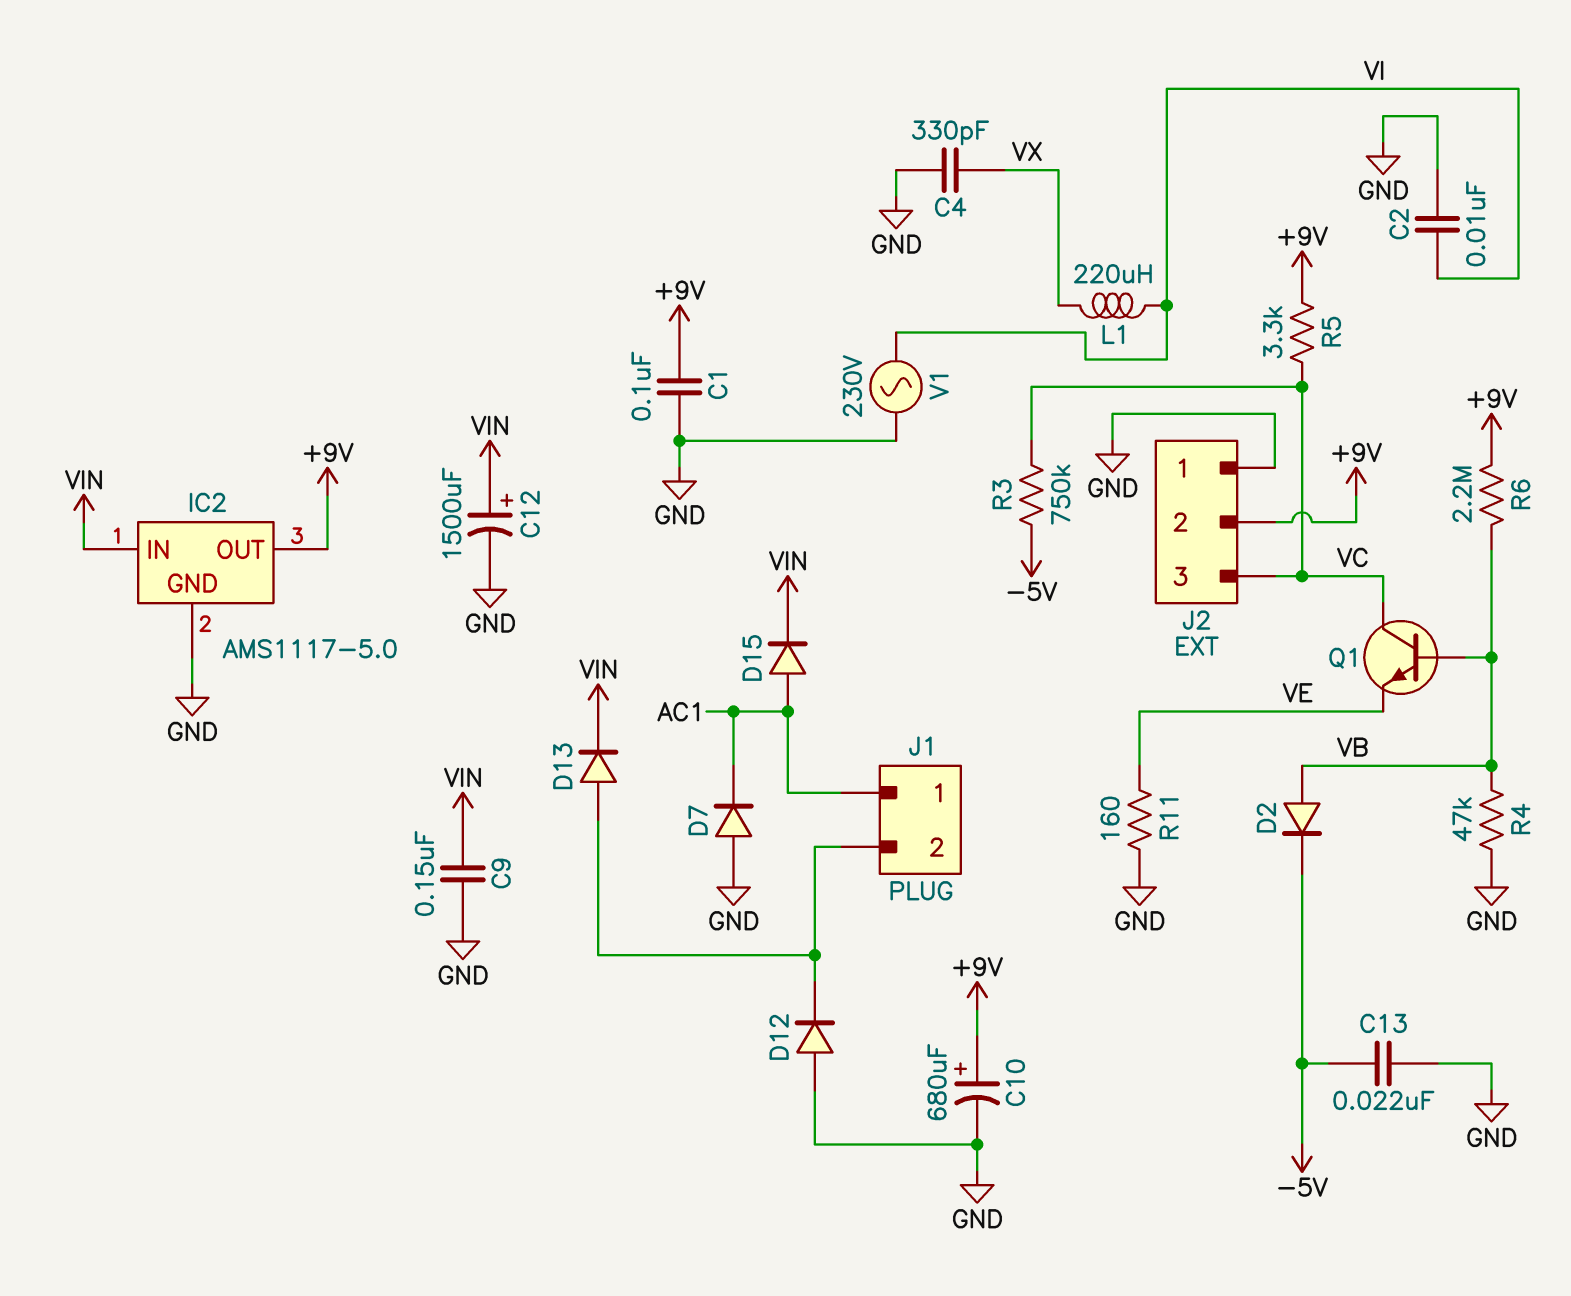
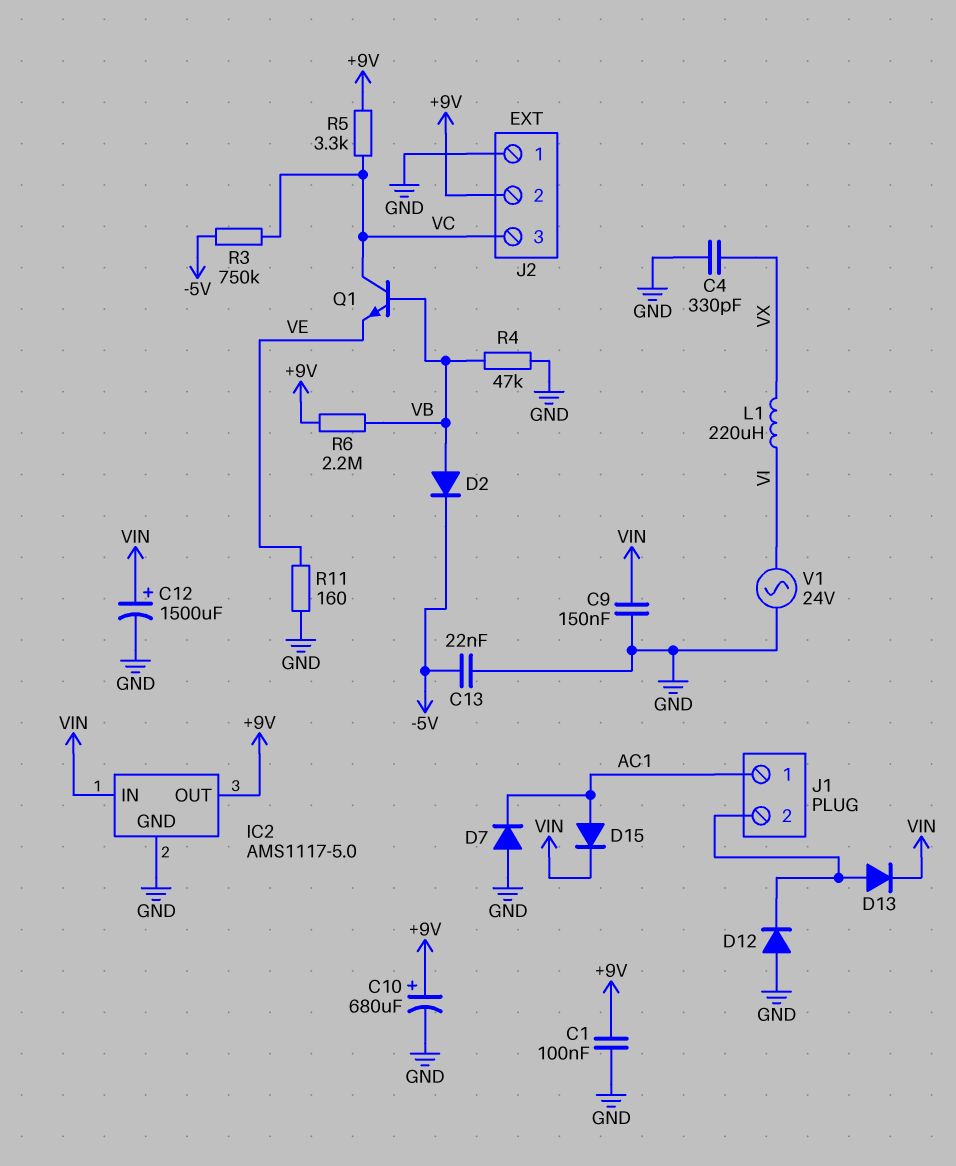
C2: 10nF (GND, VI) -> none
V1: AC 230V (GND, VI) -> AC 24V (GND, VI)

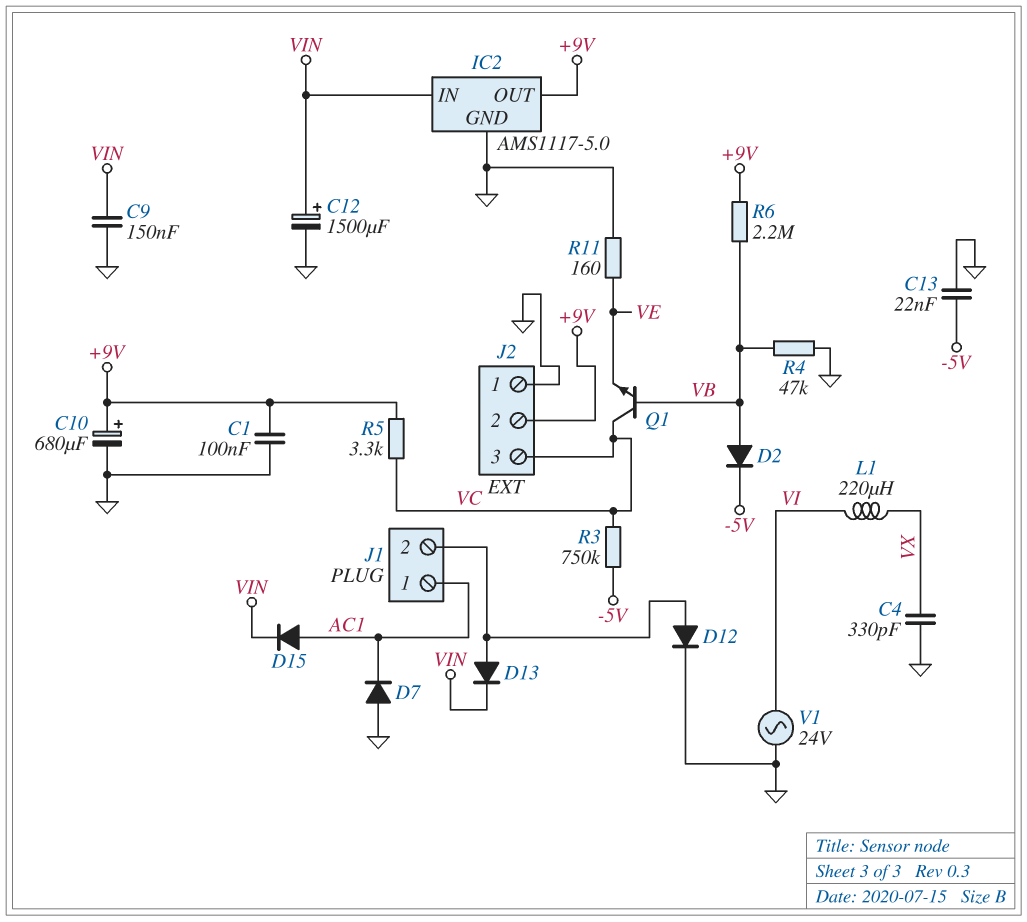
D12: diode (A GND, K J1/2) -> diode (A J1/2, K GND)

